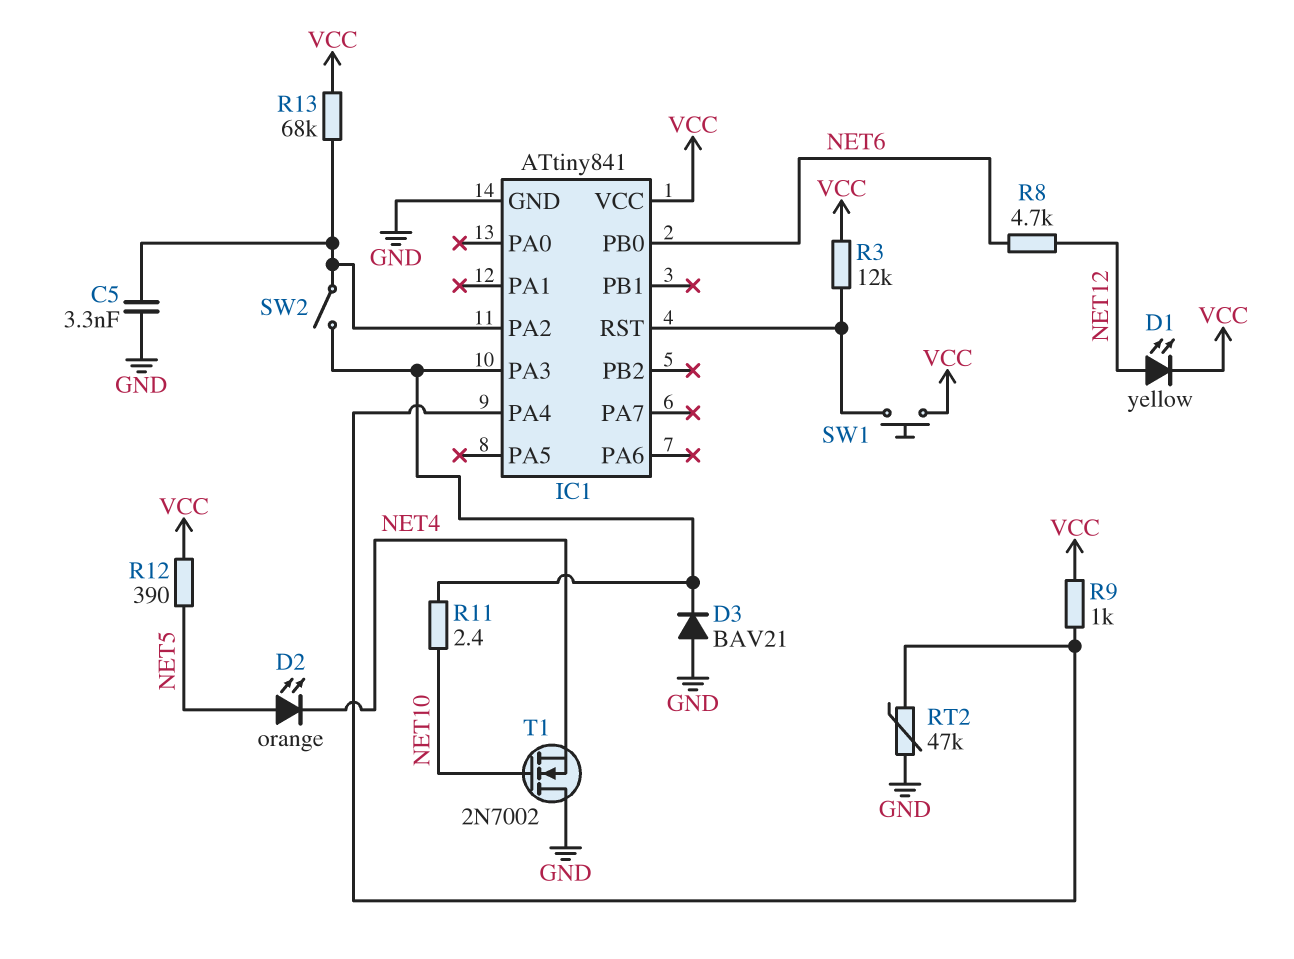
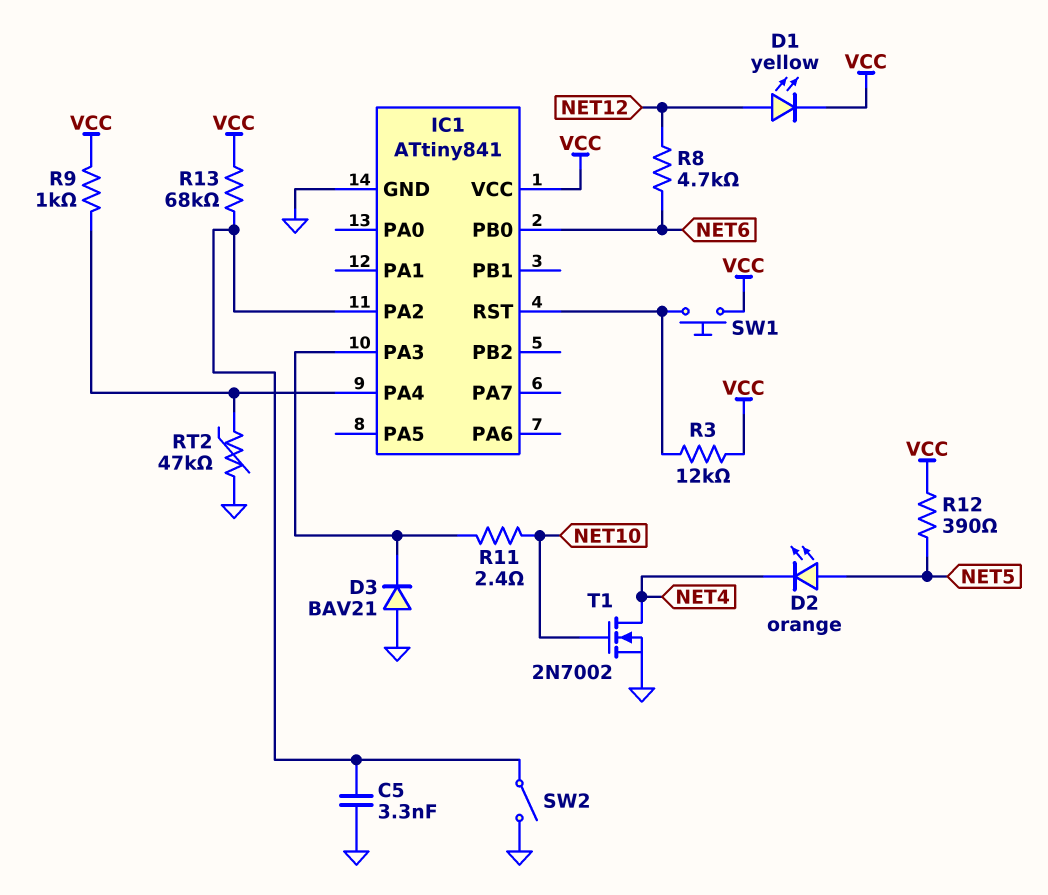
SW2: switch (IC1/PA2, IC1/PA3) -> switch (GND, IC1/PA2)
T1: NMOS 2N7002 (G NET10, D GND, S NET4) -> NMOS 2N7002 (G NET10, D NET4, S GND)

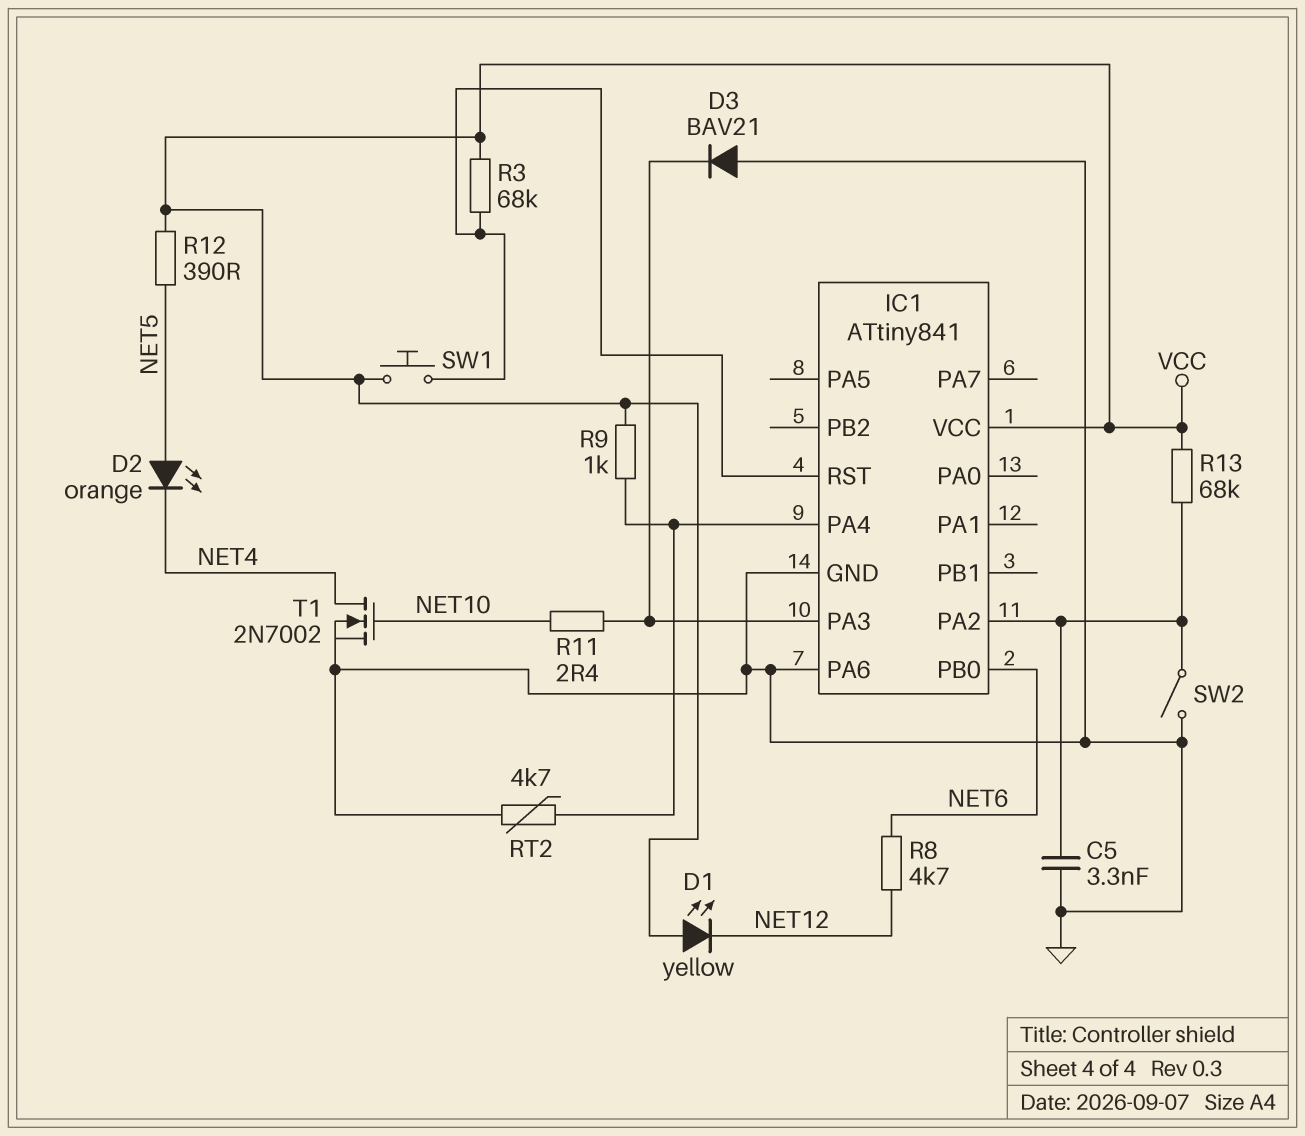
D1: LED yellow (A NET12, K VCC) -> LED yellow (A VCC, K NET12)
IC1 pin PA6: none -> GND
R3: 12k (IC1/RST, VCC) -> 68k (IC1/RST, VCC)
RT2: 47k (GND, IC1/PA4) -> 4.7k (GND, IC1/PA4)

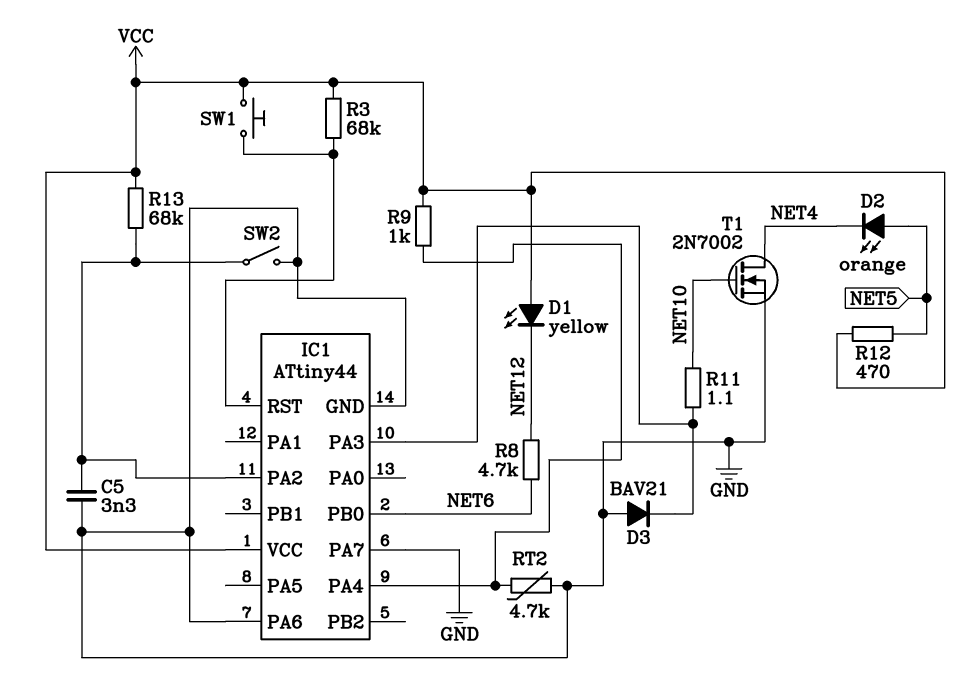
IC1: ATtiny841 -> ATtiny44
IC1 pin PA7: none -> GND
R11: 2.4 (IC1/PA3, NET10) -> 1.1 (IC1/PA3, NET10)
R12: 390 (NET5, VCC) -> 470 (NET5, VCC)

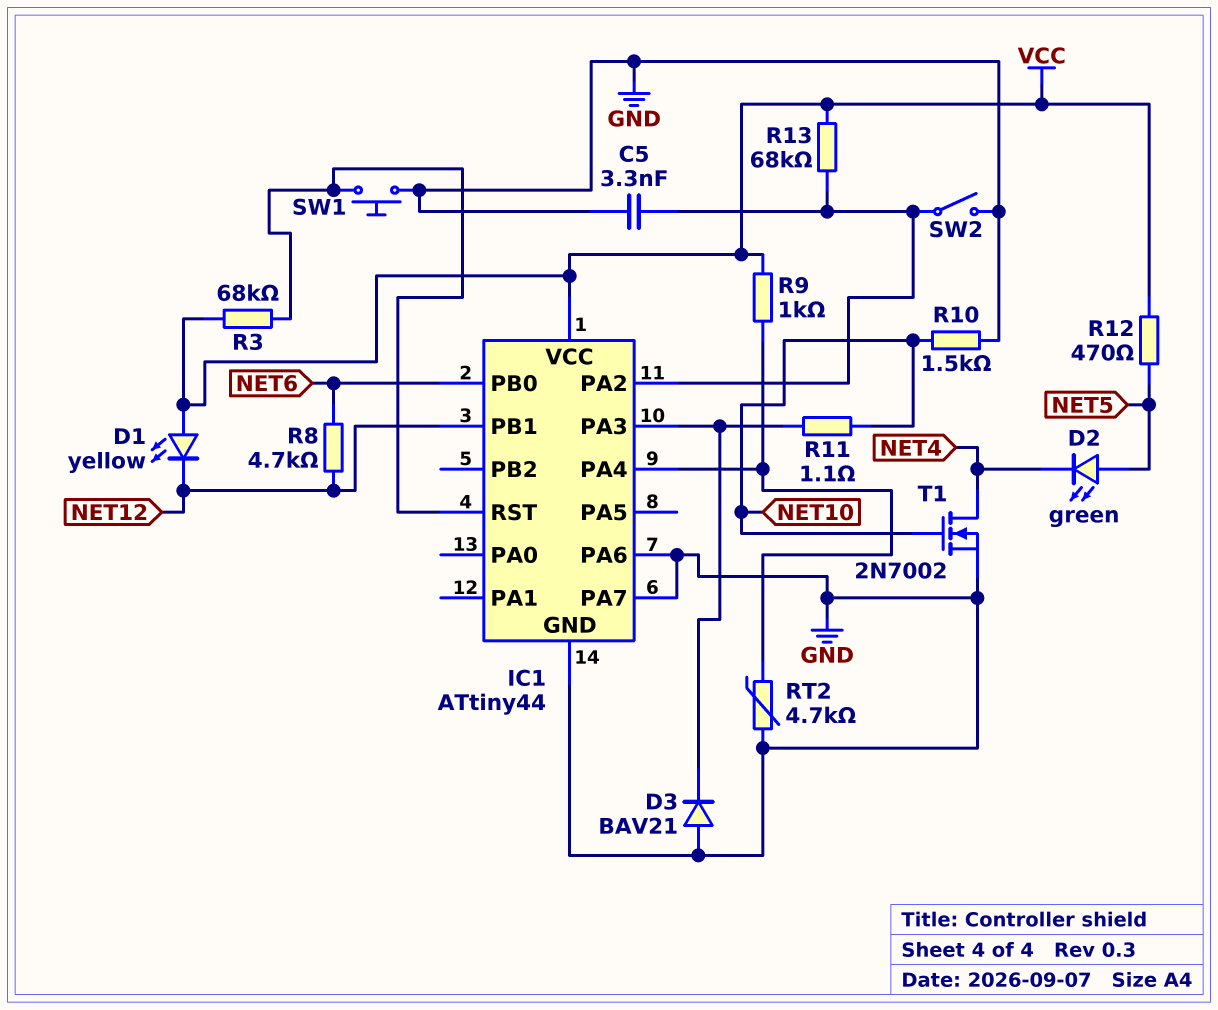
D2: LED orange (A NET5, K NET4) -> LED green (A NET5, K NET4)
IC1 pin PB1: none -> NET12
R10: none -> 1.5k (GND, NET10)
SW1: button (IC1/RST, VCC) -> button (GND, IC1/RST)

